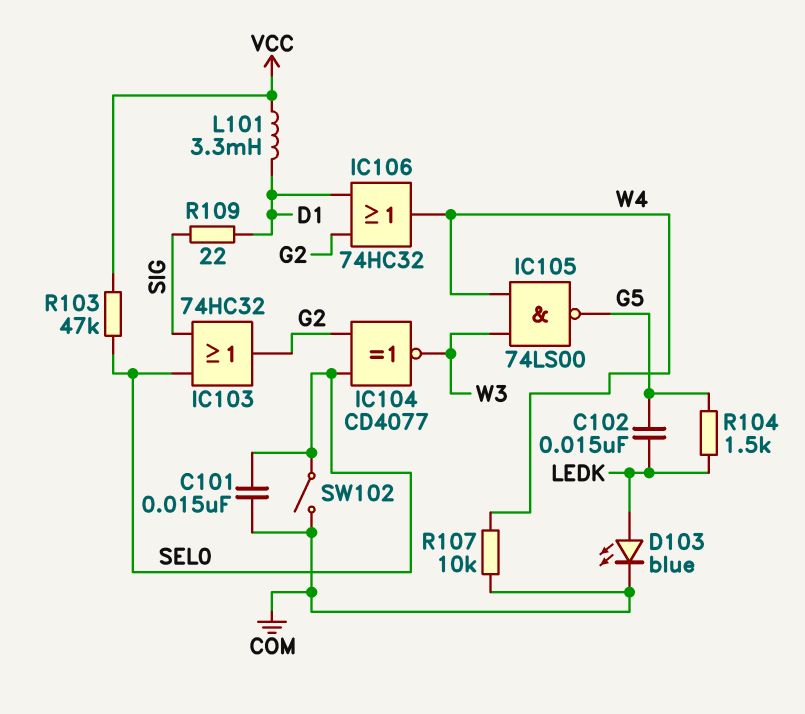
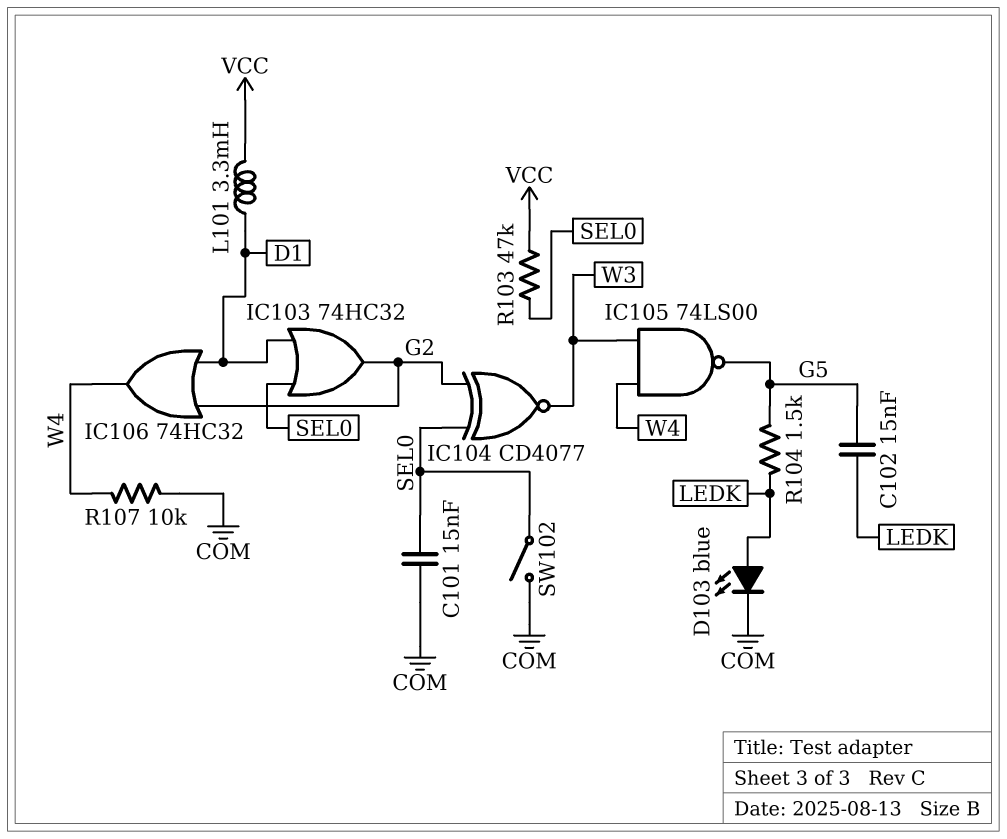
IC103: OR 74HC32 (in SEL0, in SIG, out G2) -> OR 74HC32 (in D1, in SEL0, out G2)
R109: 22 (D1, SIG) -> none

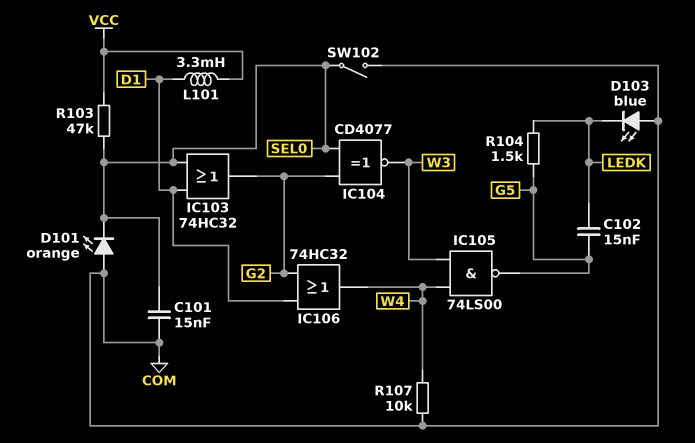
D101: none -> LED orange (A COM, K SEL0)
D103: LED blue (A LEDK, K COM) -> LED blue (A COM, K LEDK)

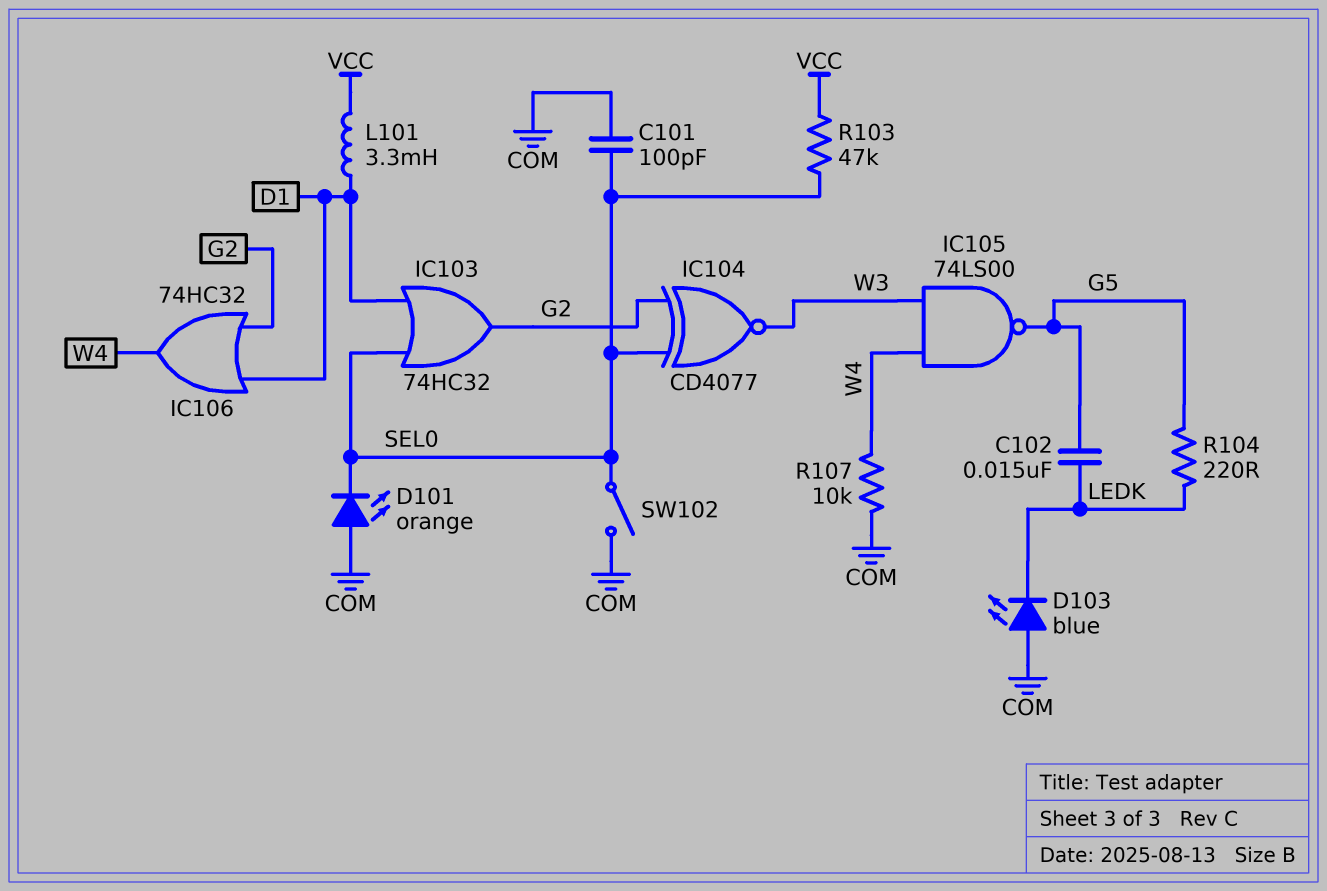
C101: 15nF (COM, SEL0) -> 100pF (COM, SEL0)
R104: 1.5k (G5, LEDK) -> 220 (G5, LEDK)

